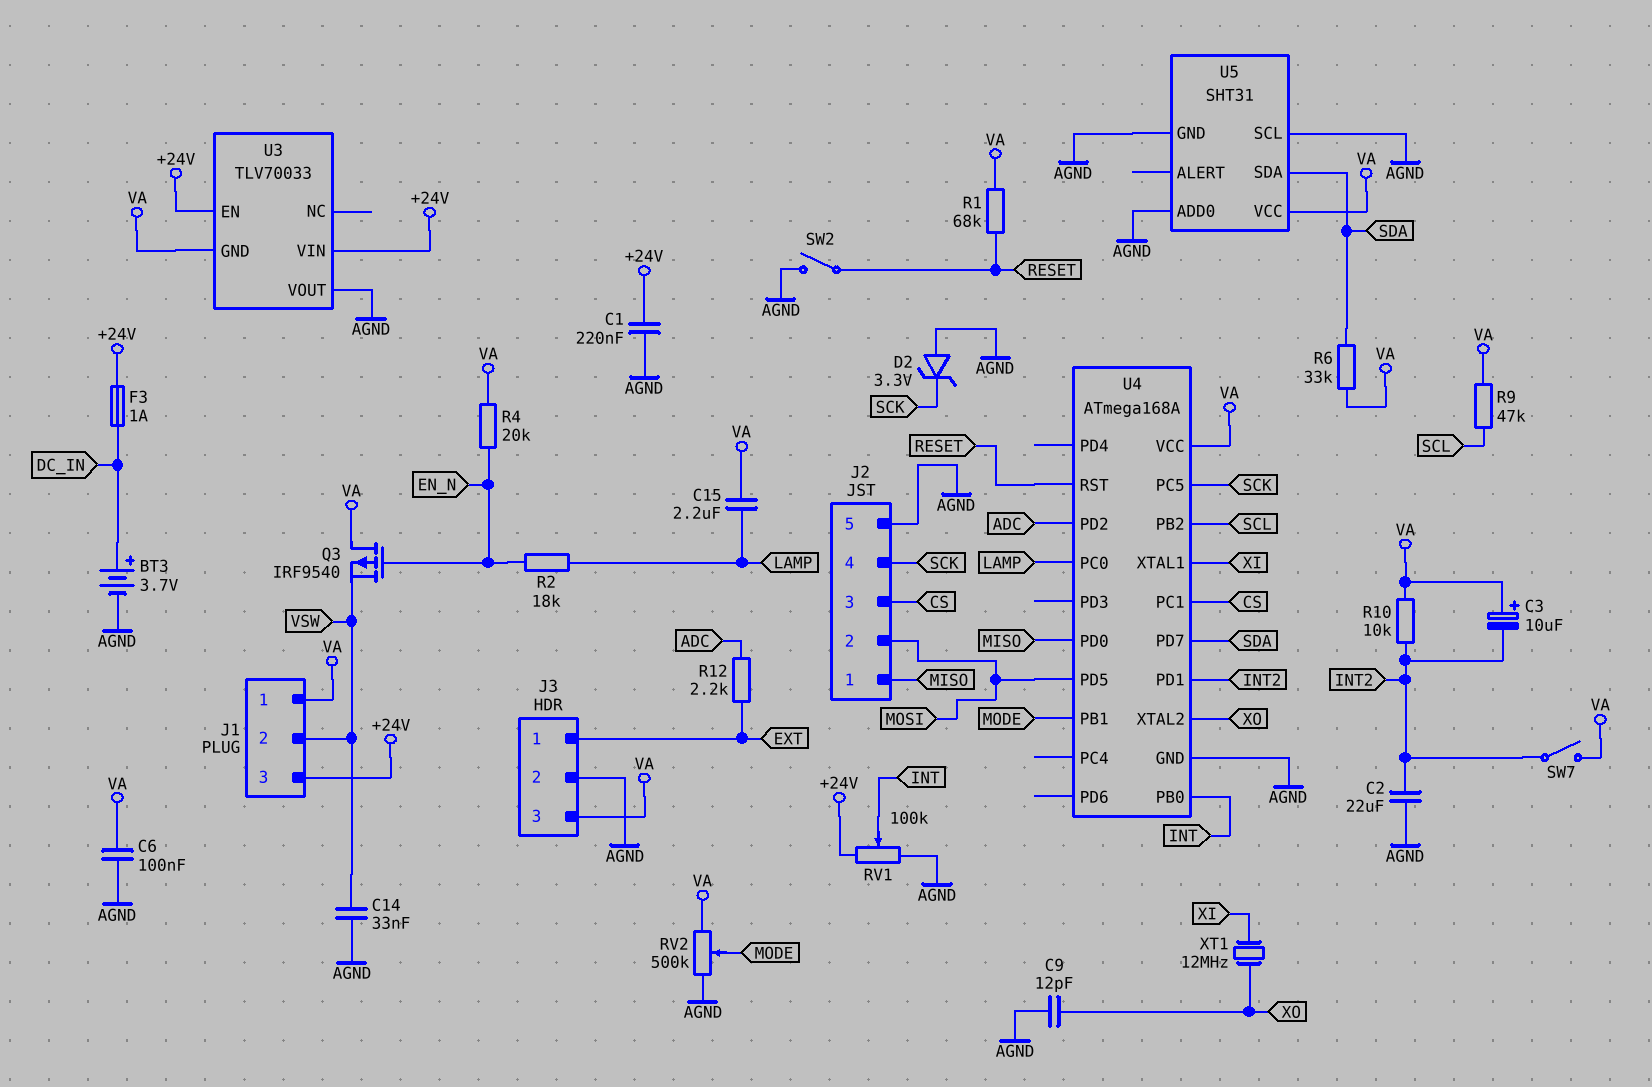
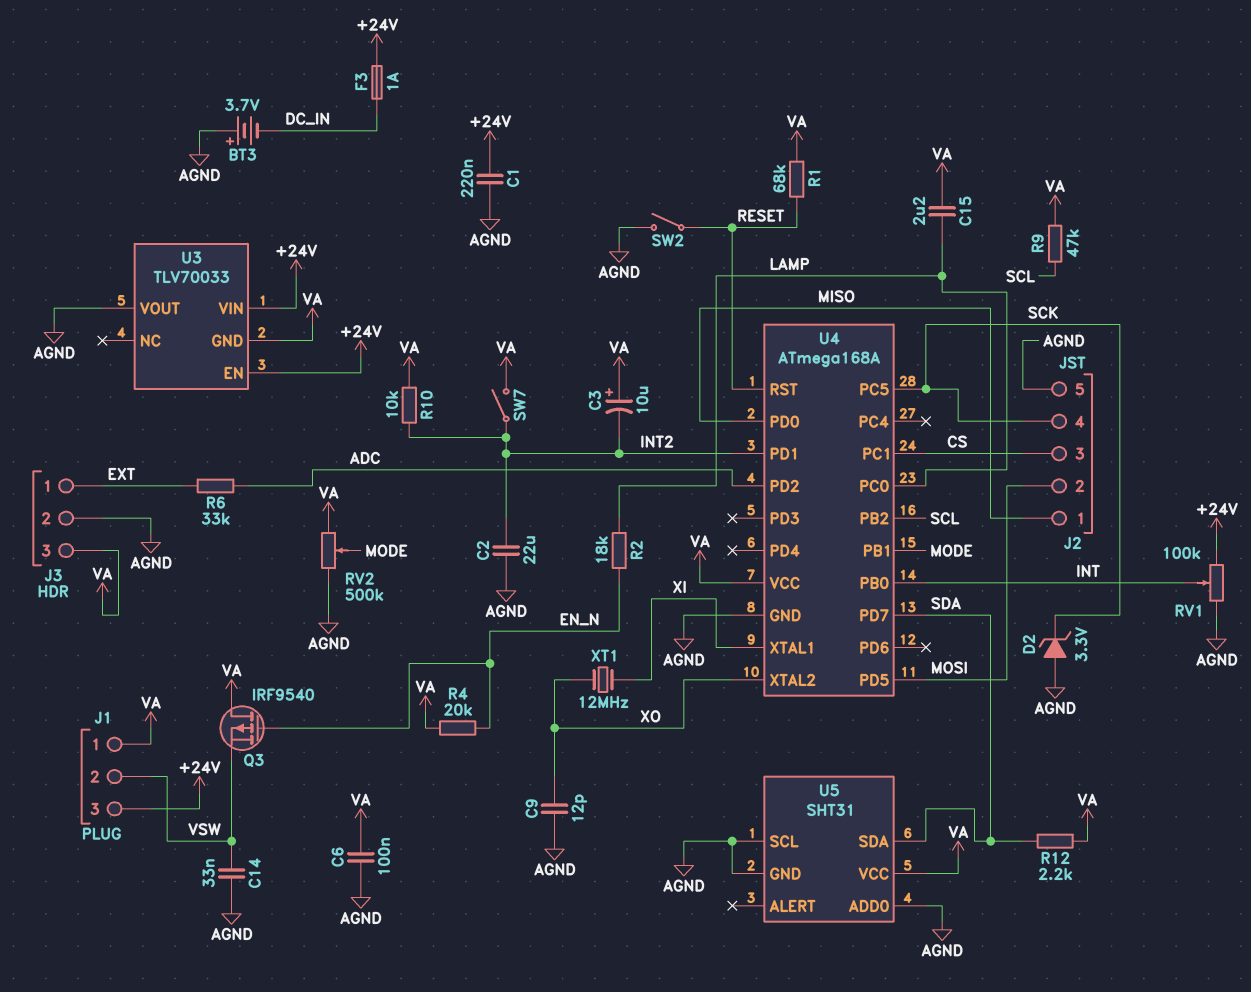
BT3: 3.7V (plus DC_IN, minus AGND) -> 3.7V (plus AGND, minus DC_IN)
R6: 33k (SDA, VA) -> 33k (ADC, EXT)
R12: 2.2k (ADC, EXT) -> 2.2k (SDA, VA)

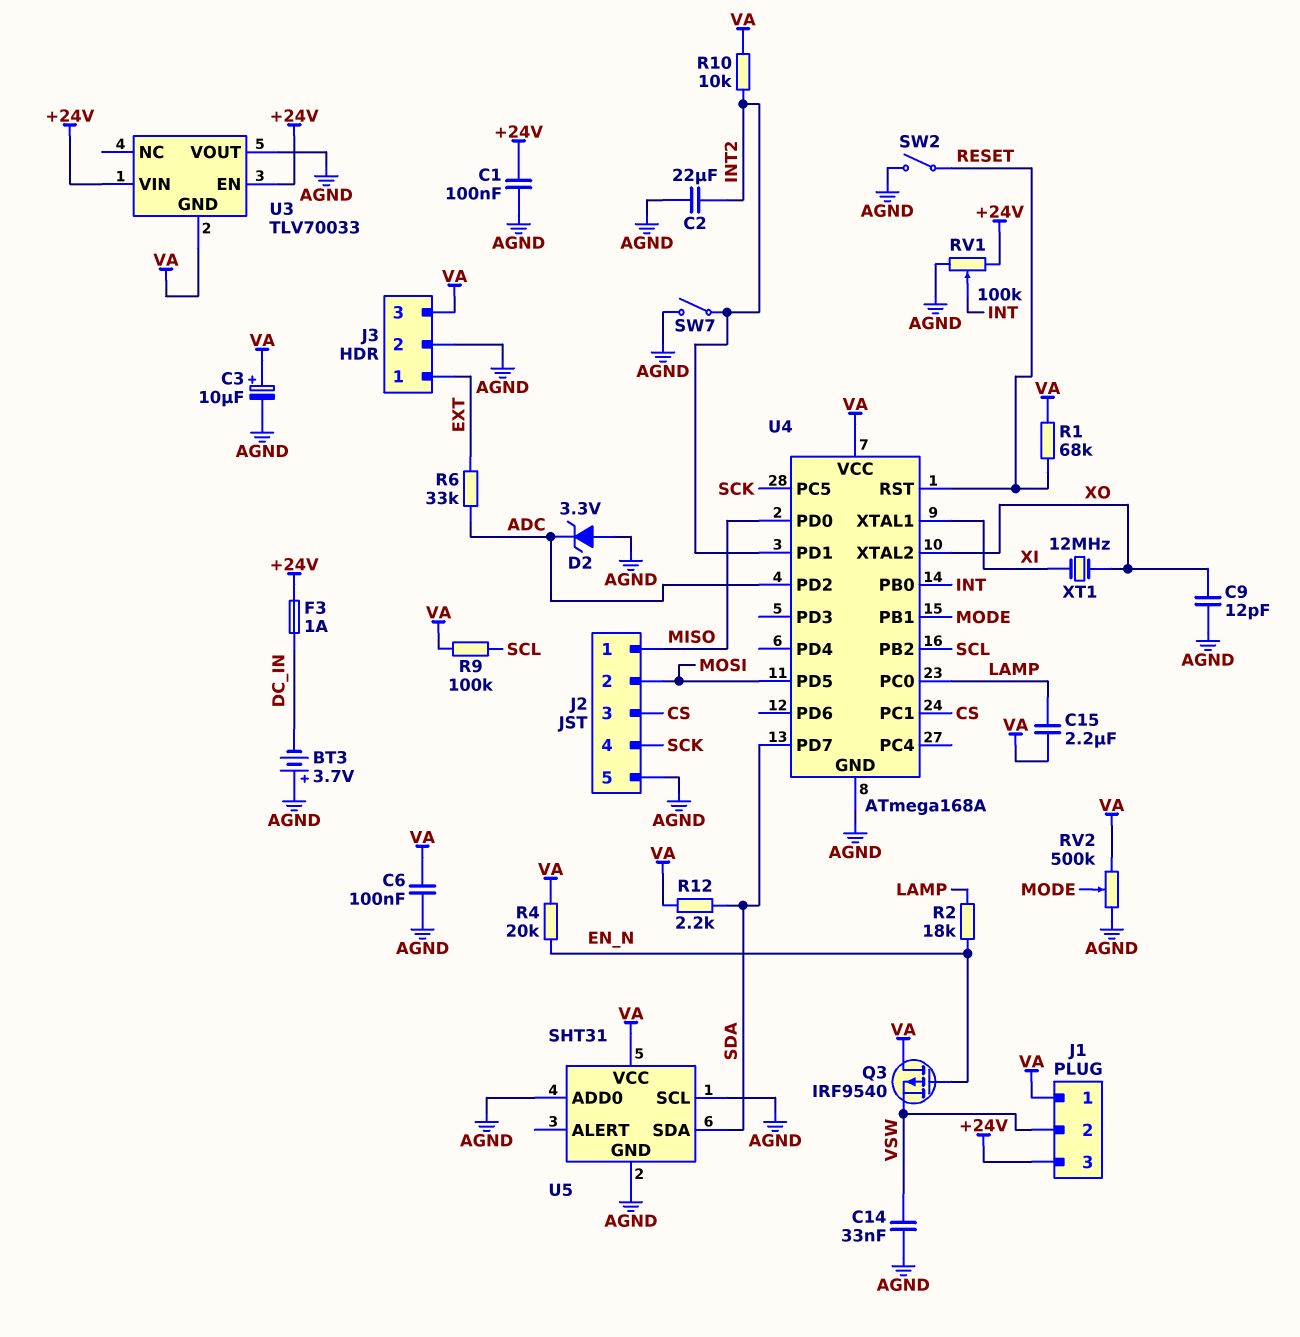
C1: 220nF (+24V, AGND) -> 100nF (+24V, AGND)
C3: 10uF (plus VA, minus INT2) -> 10uF (plus VA, minus AGND)
D2: zener 3.3V (A AGND, K SCK) -> zener 3.3V (A AGND, K ADC)
R9: 47k (SCL, VA) -> 100k (SCL, VA)
SW7: switch (INT2, VA) -> switch (AGND, INT2)

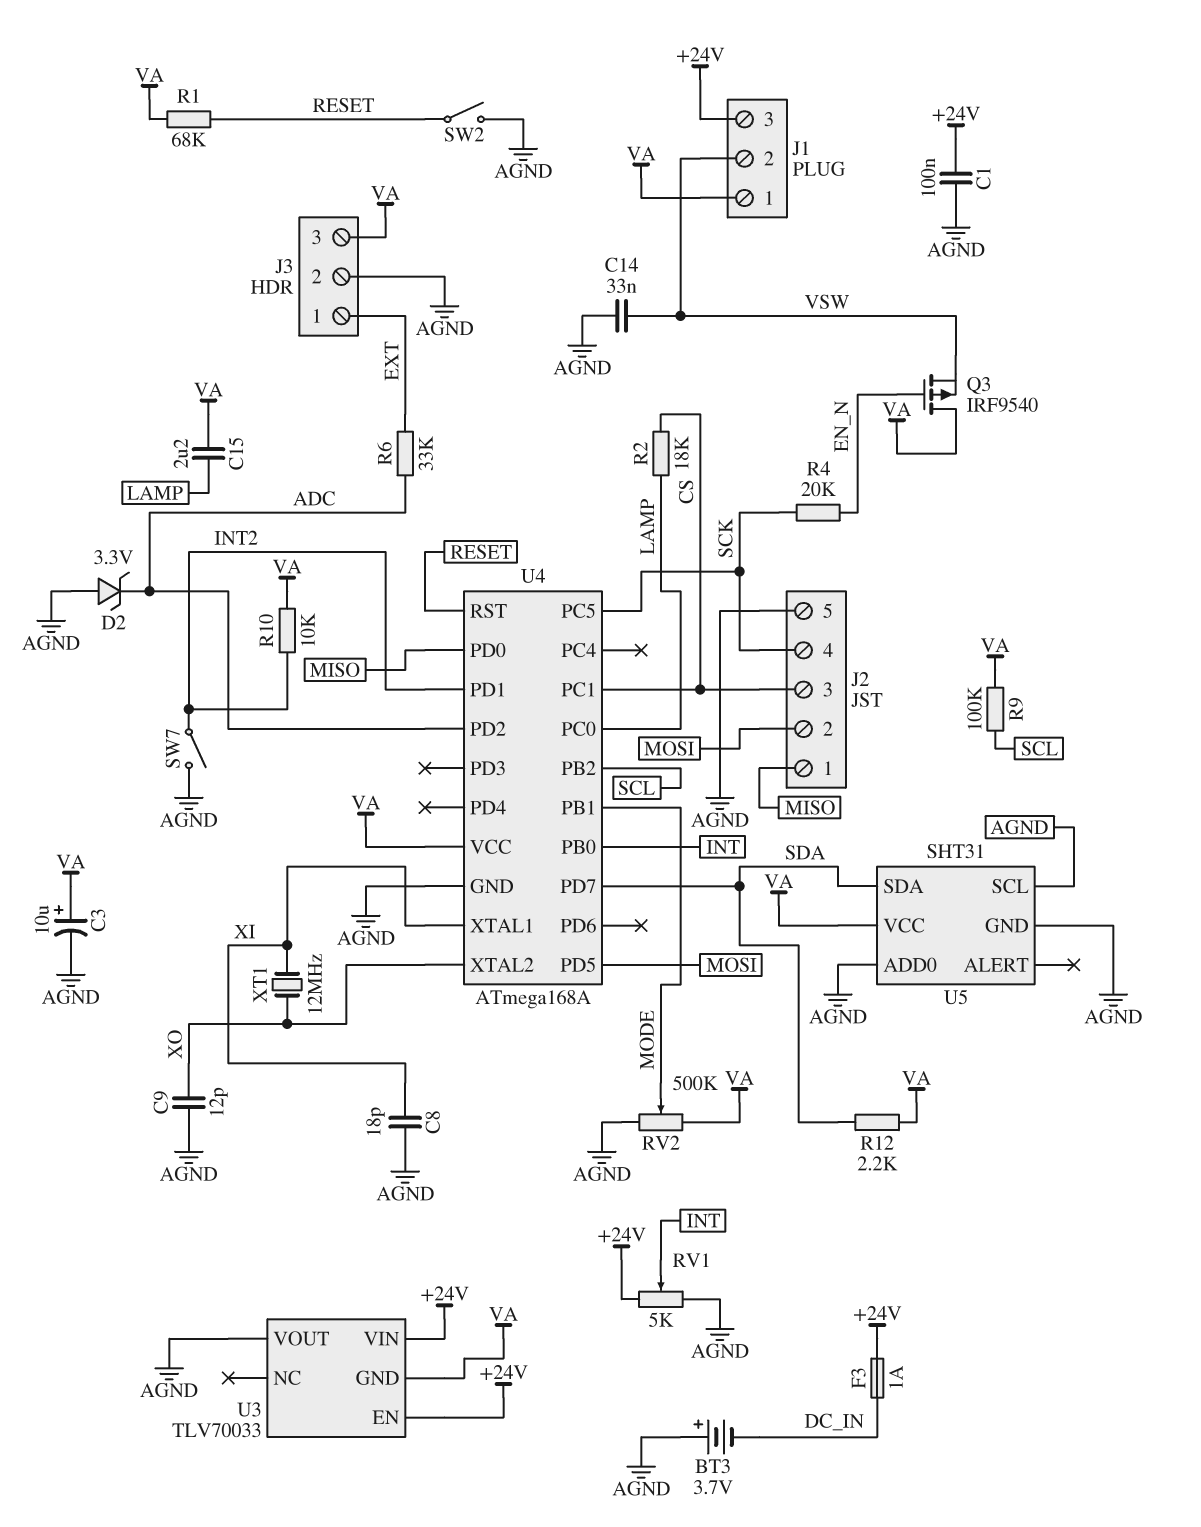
C2: 22uF (AGND, INT2) -> none
C6: 100nF (AGND, VA) -> none
C8: none -> 18pF (AGND, XI)
R2: 18k (EN_N, LAMP) -> 18k (CS, LAMP)
R4: 20k (EN_N, VA) -> 20k (EN_N, SCK)
RV1: 100k (+24V, AGND, wiper INT) -> 5k (+24V, AGND, wiper INT)

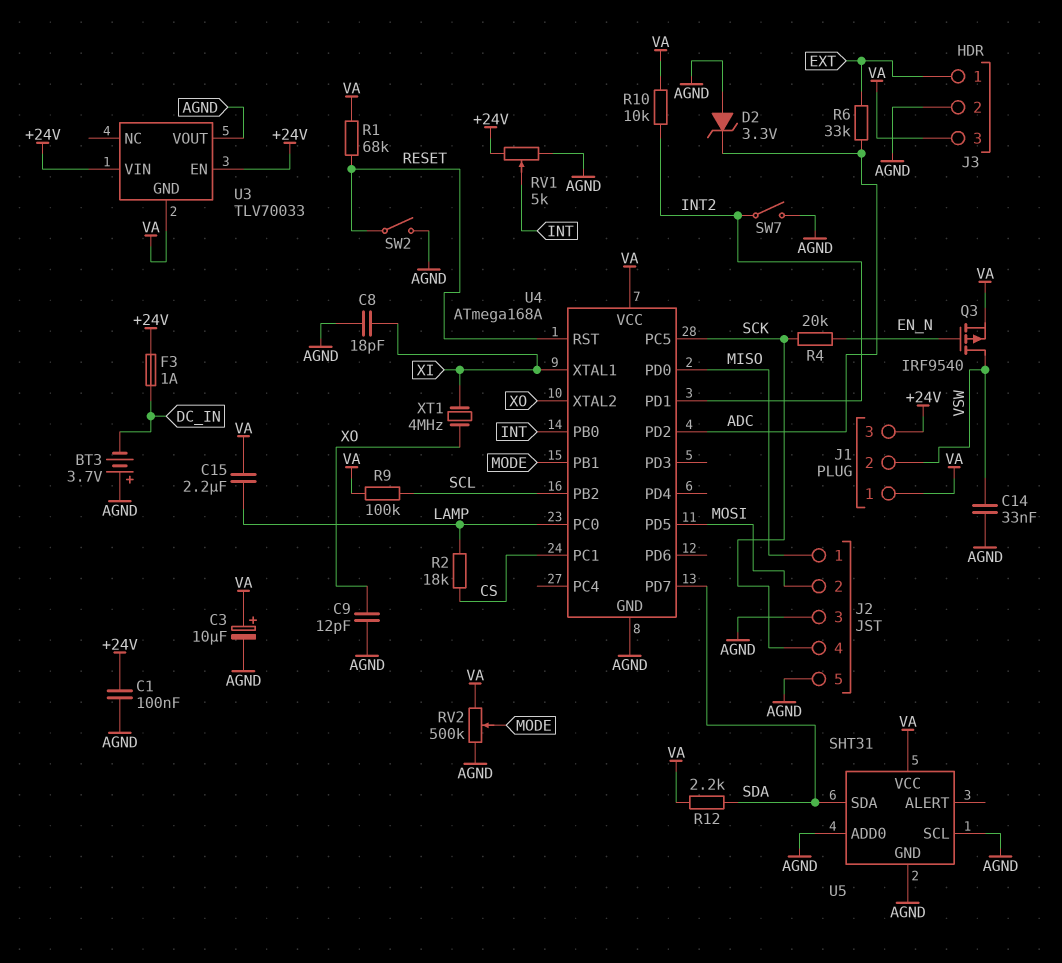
J2 pin 3: CS -> AGND
Q3: PMOS IRF9540 (G EN_N, D VA, S VSW) -> PMOS IRF9540 (G EN_N, D VSW, S VA)
XT1: 12MHz (XI, XO) -> 4MHz (XI, XO)

